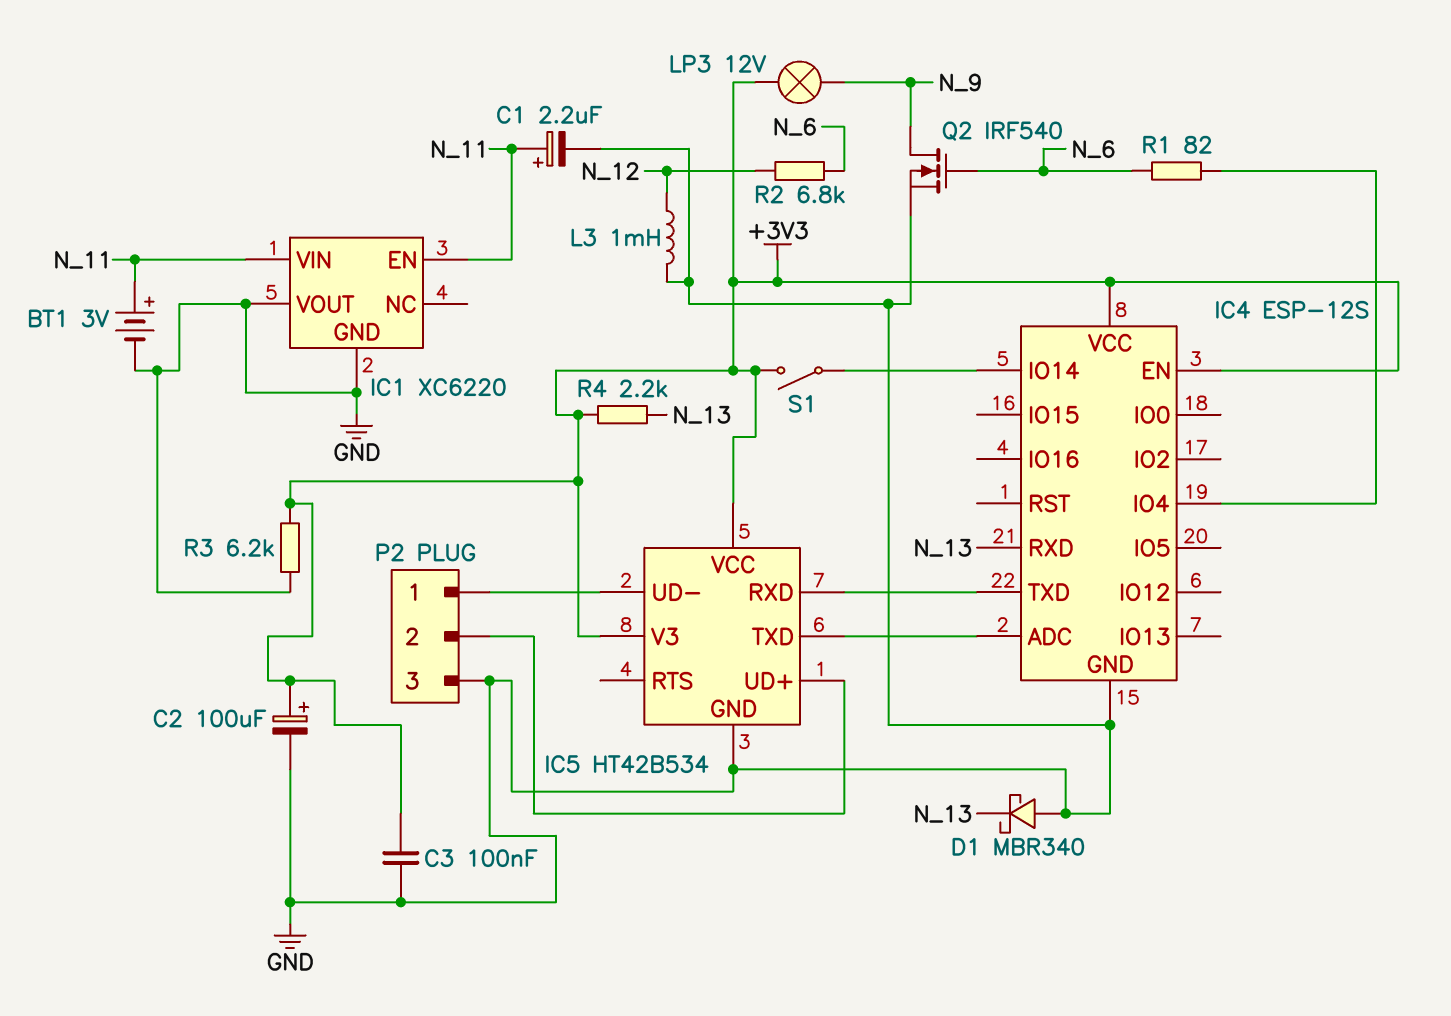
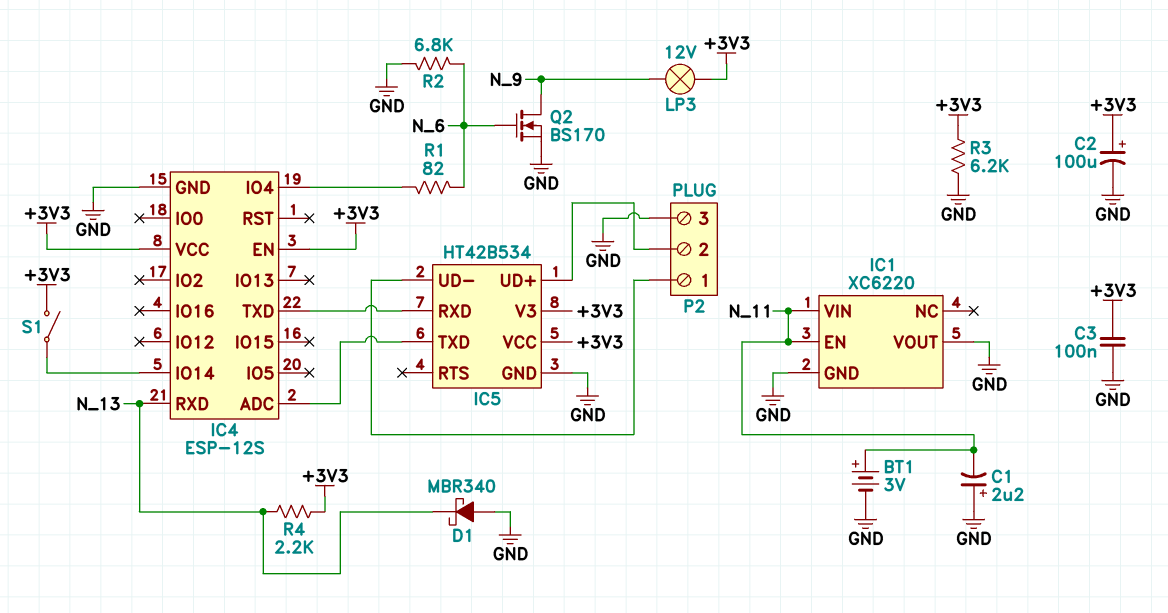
C1: 2.2uF (plus N_11, minus GND) -> 2.2uF (plus GND, minus N_11)
L3: 1mH (GND, N_12) -> none
Q2: NMOS IRF540 (G N_6, D N_9, S GND) -> NMOS BS170 (G N_6, D N_9, S GND)
R2: 6.8k (N_6, N_12) -> 6.8k (GND, N_6)

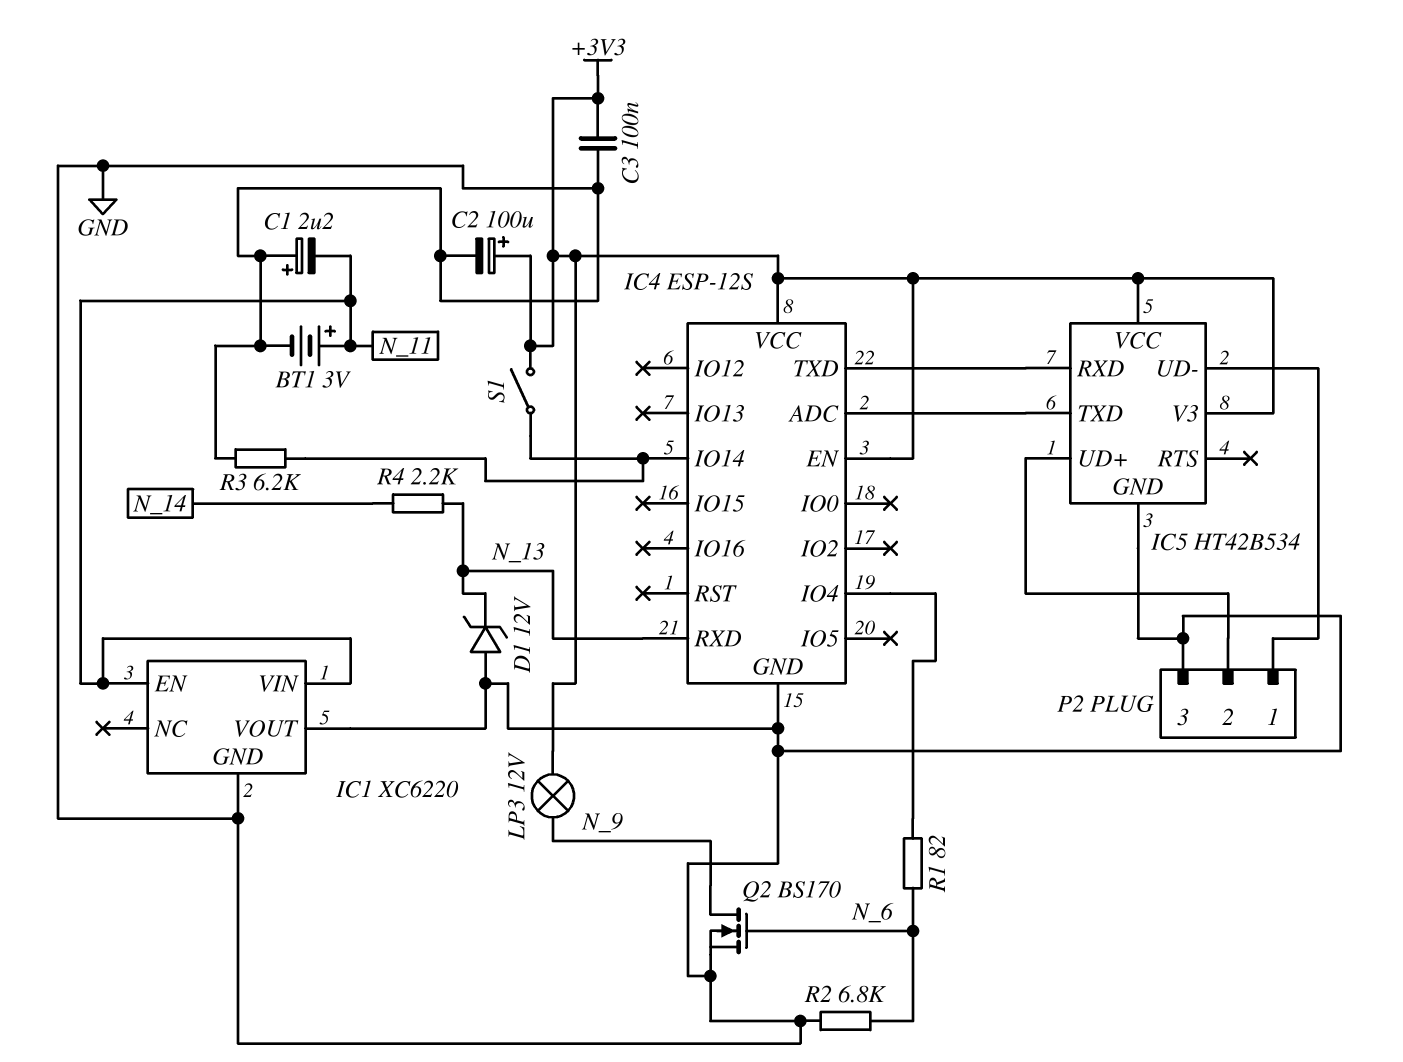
D1: schottky MBR340 (A GND, K N_13) -> zener 12V (A GND, K N_13)
R3: 6.2k (+3V3, GND) -> 6.2k (GND, IC4/IO14)
R4: 2.2k (+3V3, N_13) -> 2.2k (N_13, N_14)

